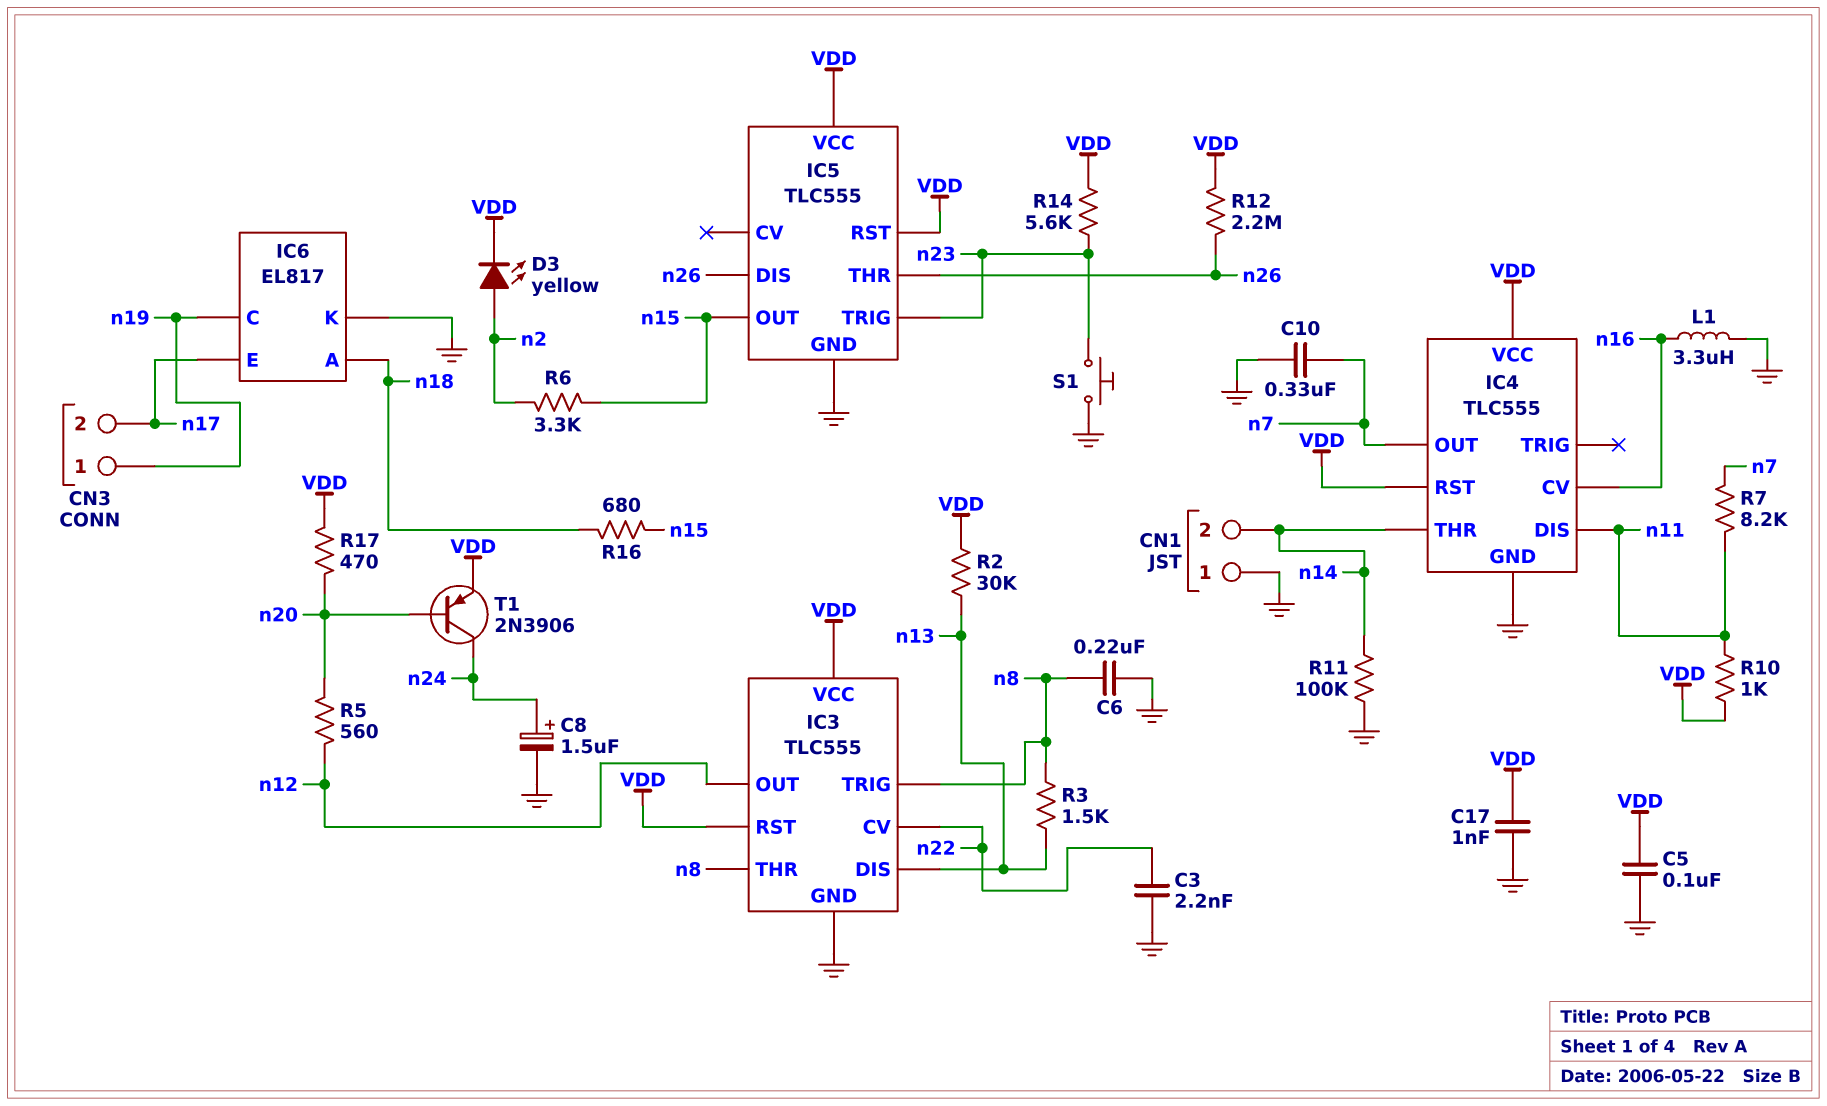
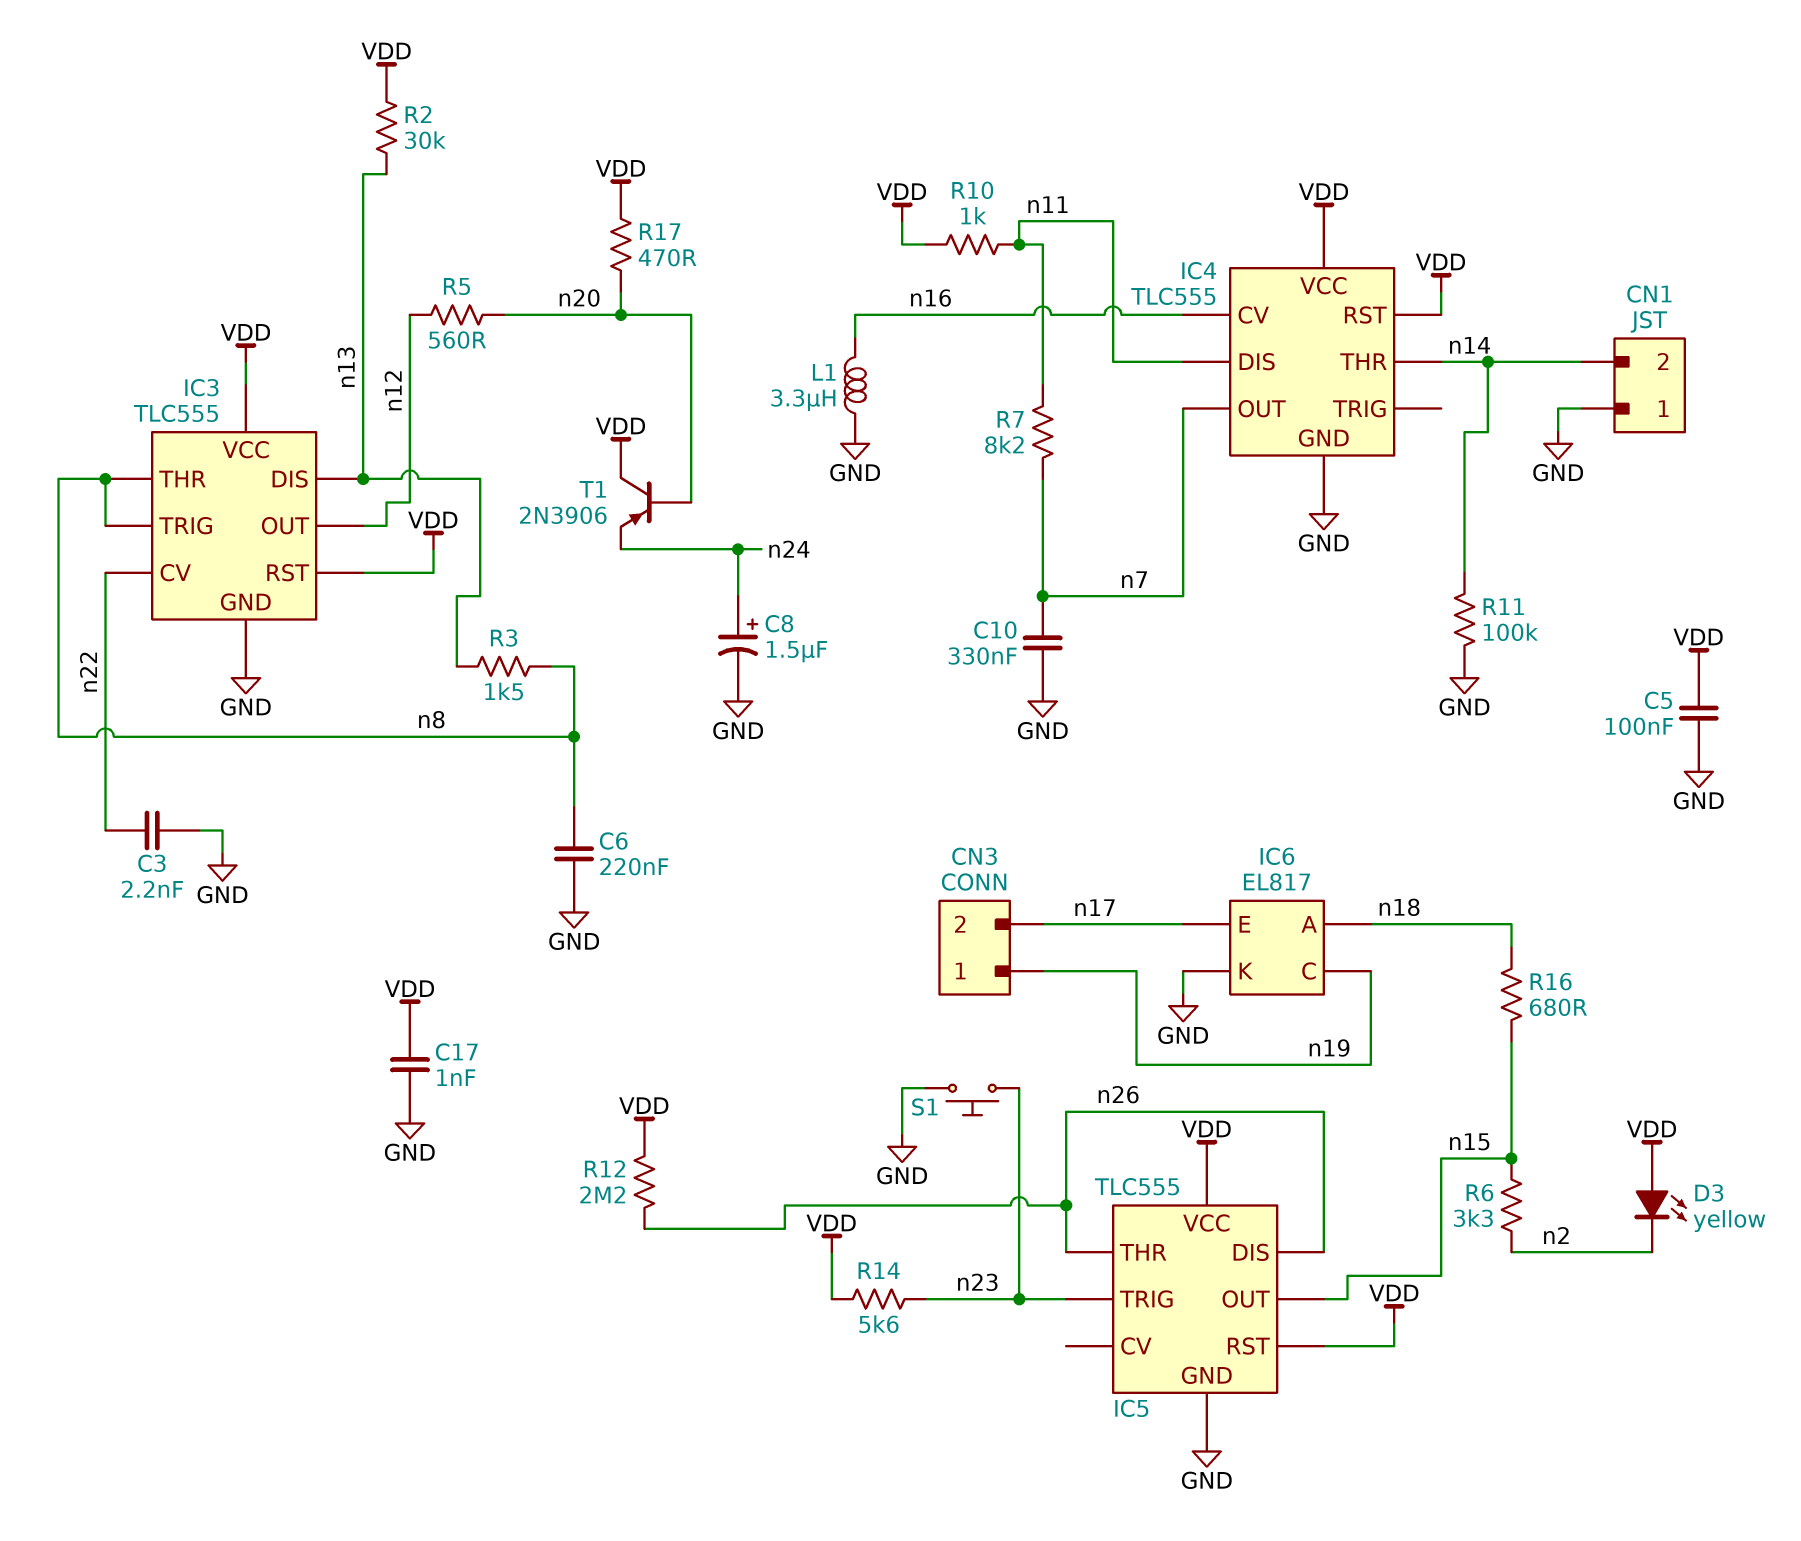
D3: LED yellow (A n2, K VDD) -> LED yellow (A VDD, K n2)
T1: PNP 2N3906 (B n20, C n24, E VDD) -> PNP 2N3906 (B n20, C VDD, E n24)

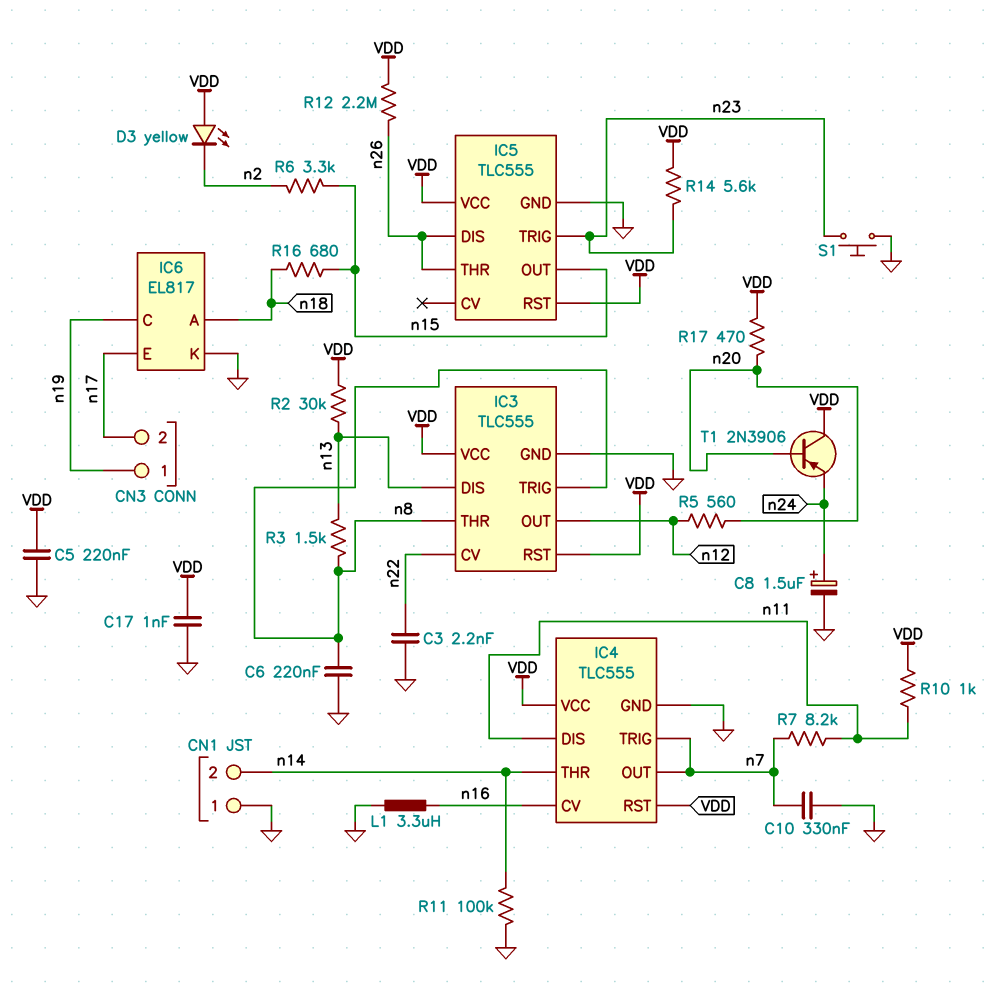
C5: 100nF (GND, VDD) -> 220nF (GND, VDD)
IC4 pin TRIG: none -> n7

